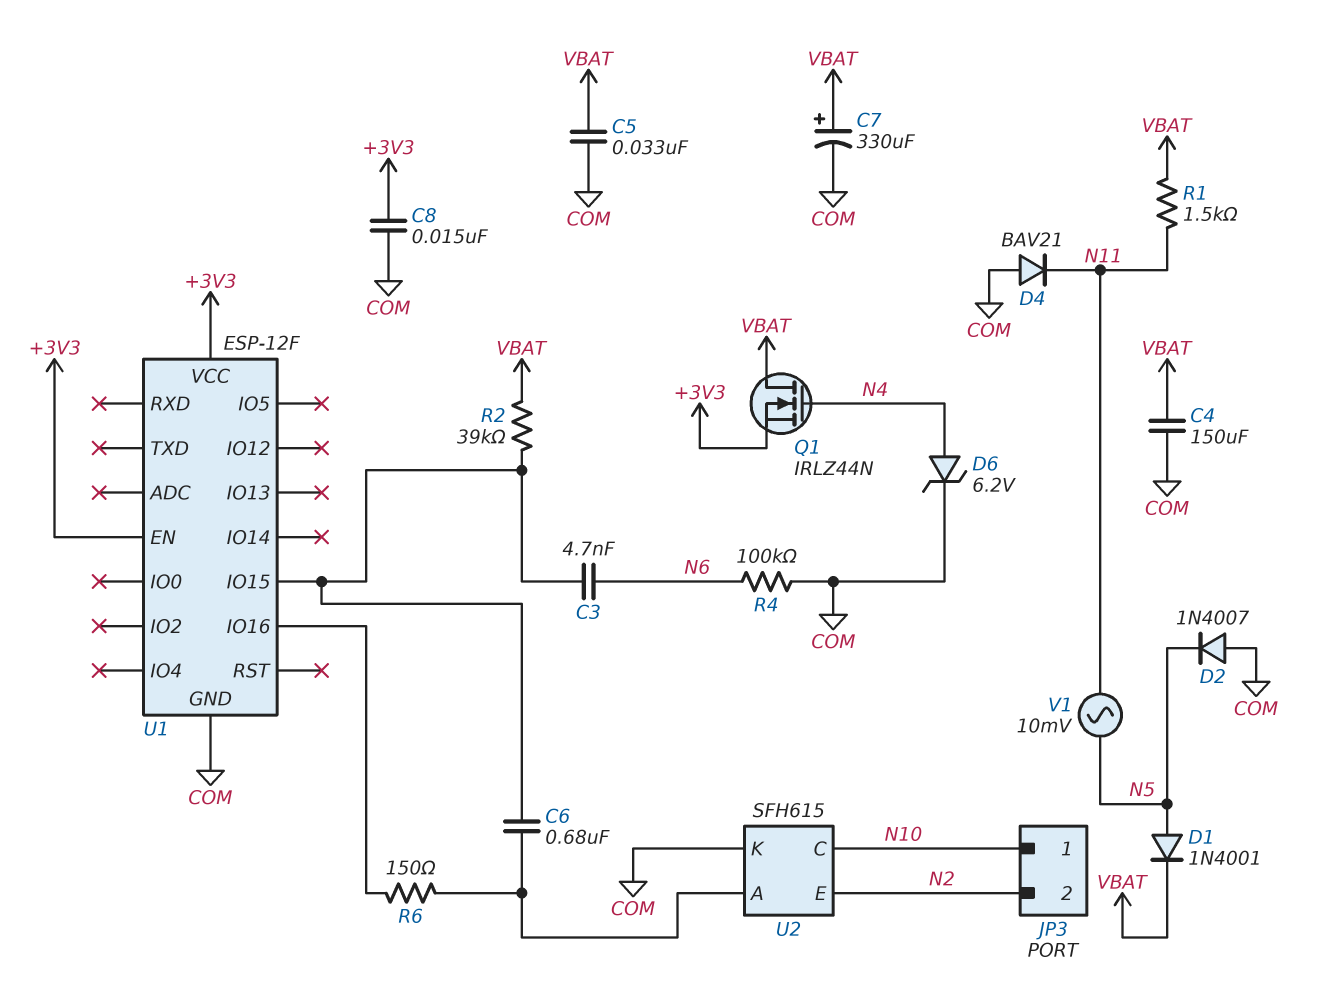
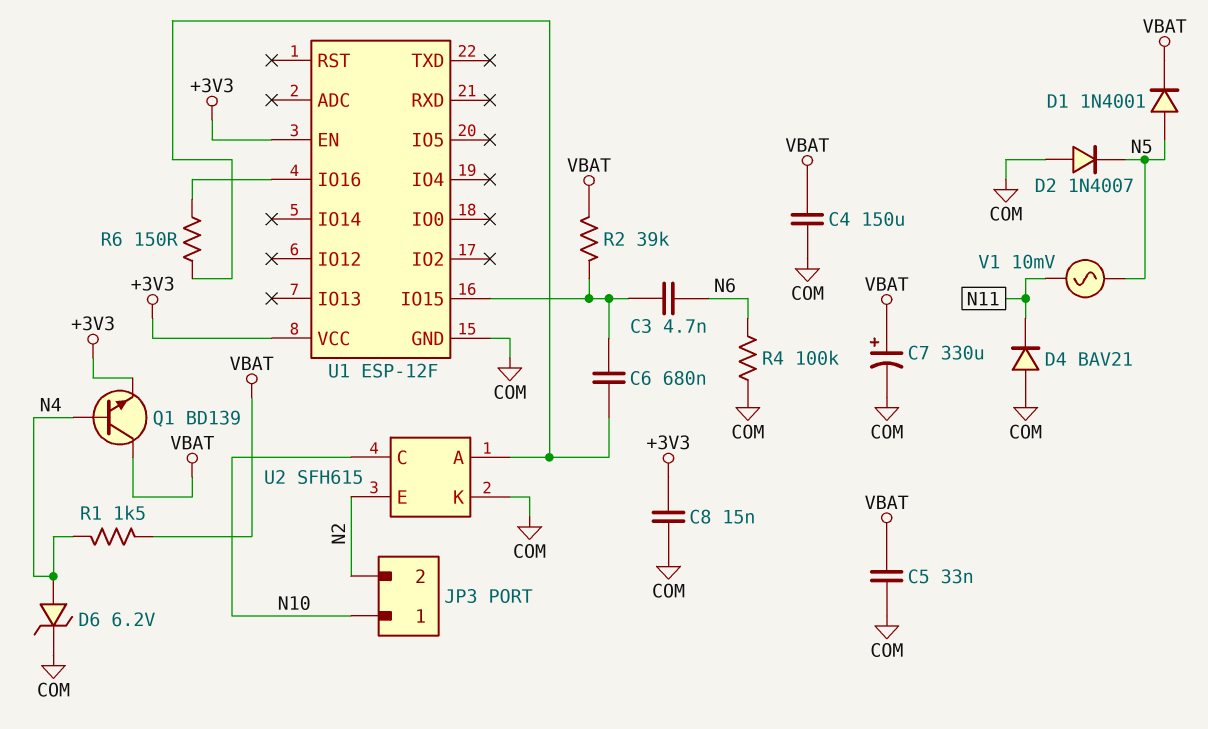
Q1: NMOS IRLZ44N (G N4, D VBAT, S +3V3) -> NPN BD139 (B N4, C VBAT, E +3V3)
R1: 1.5k (N11, VBAT) -> 1.5k (N4, VBAT)

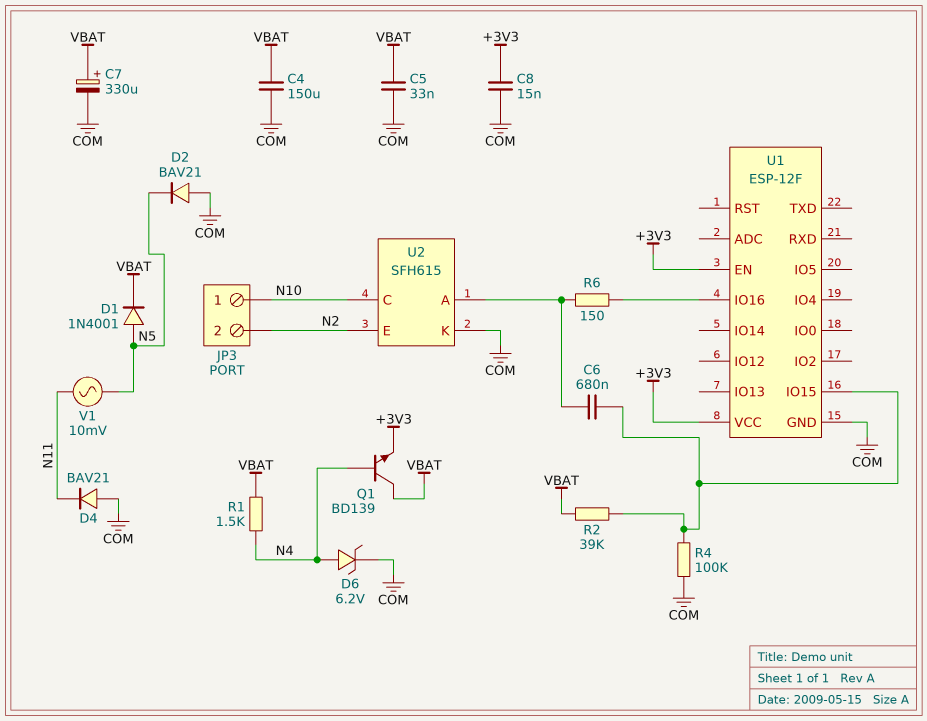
C3: 4.7nF (N6, U1/IO15) -> none
D2: diode 1N4007 (A COM, K N5) -> diode BAV21 (A COM, K N5)
R4: 100k (COM, N6) -> 100k (COM, U1/IO15)

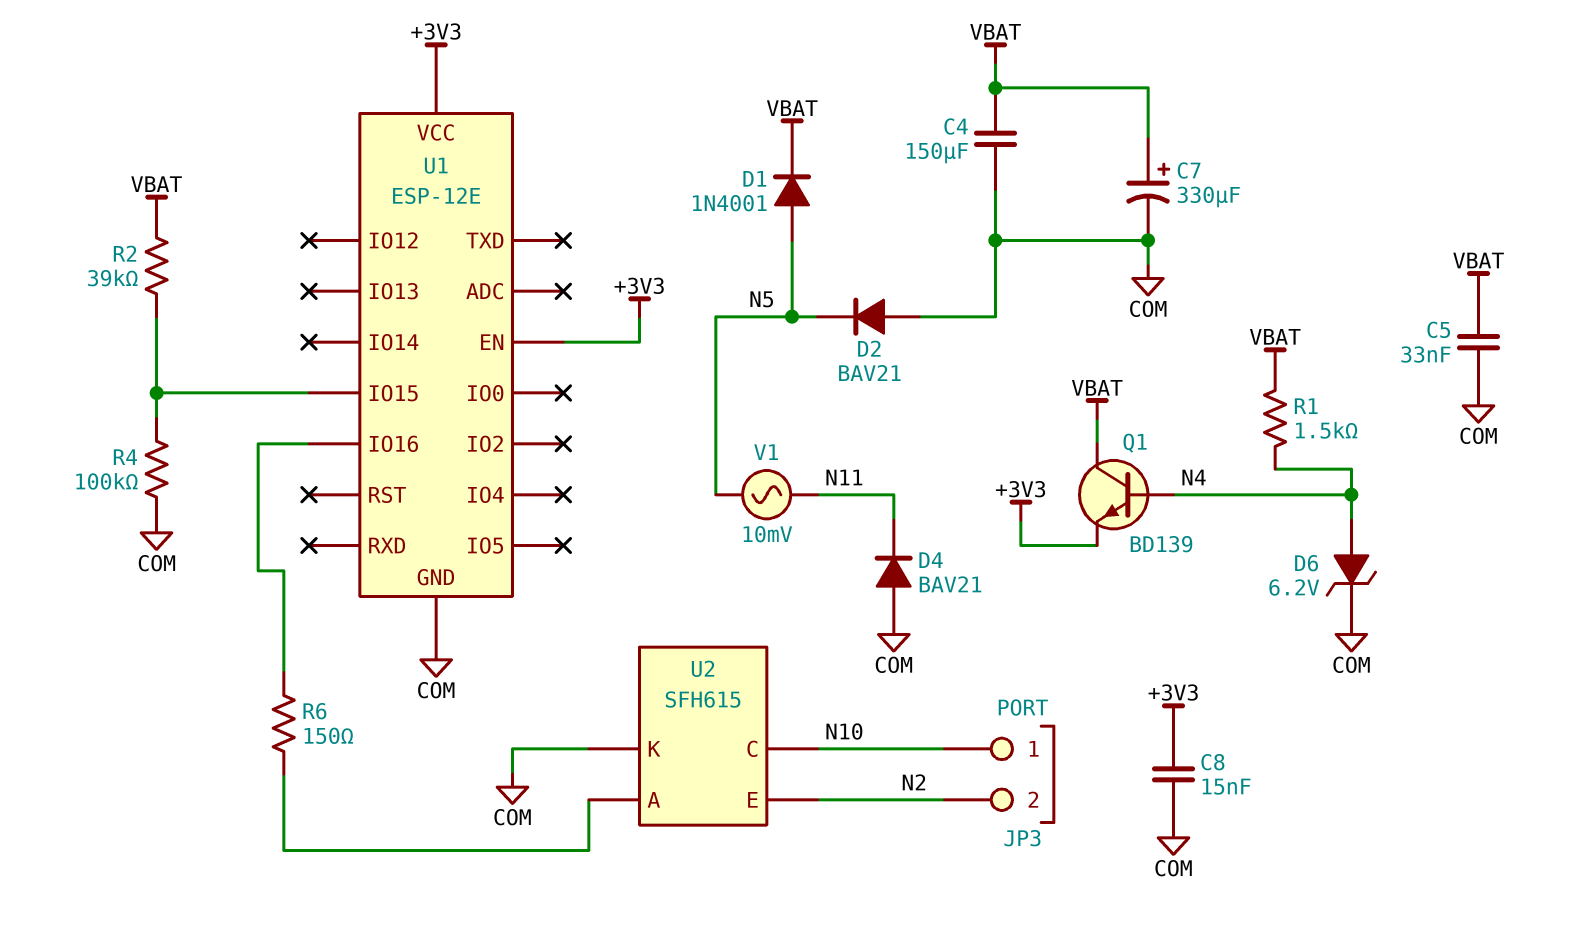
C6: 680nF (U1/IO15, U2/A) -> none
U1: ESP-12F -> ESP-12E

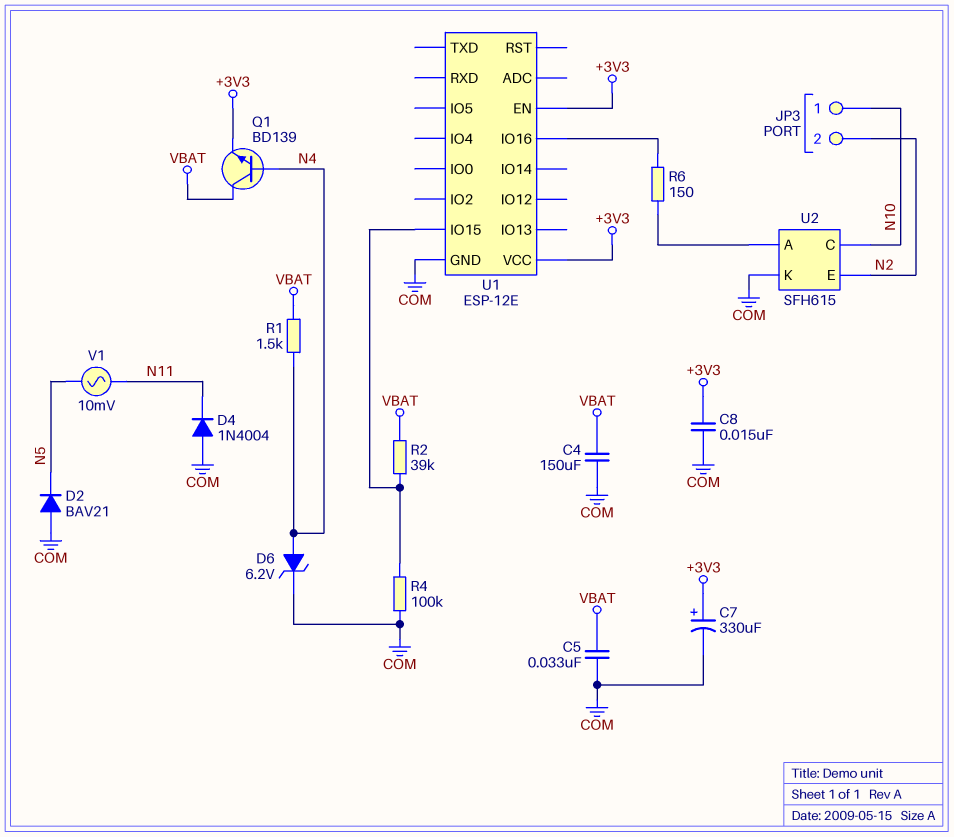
C7: 330uF (plus VBAT, minus COM) -> 330uF (plus +3V3, minus COM)
D1: diode 1N4001 (A N5, K VBAT) -> none
D4: diode BAV21 (A COM, K N11) -> diode 1N4004 (A COM, K N11)

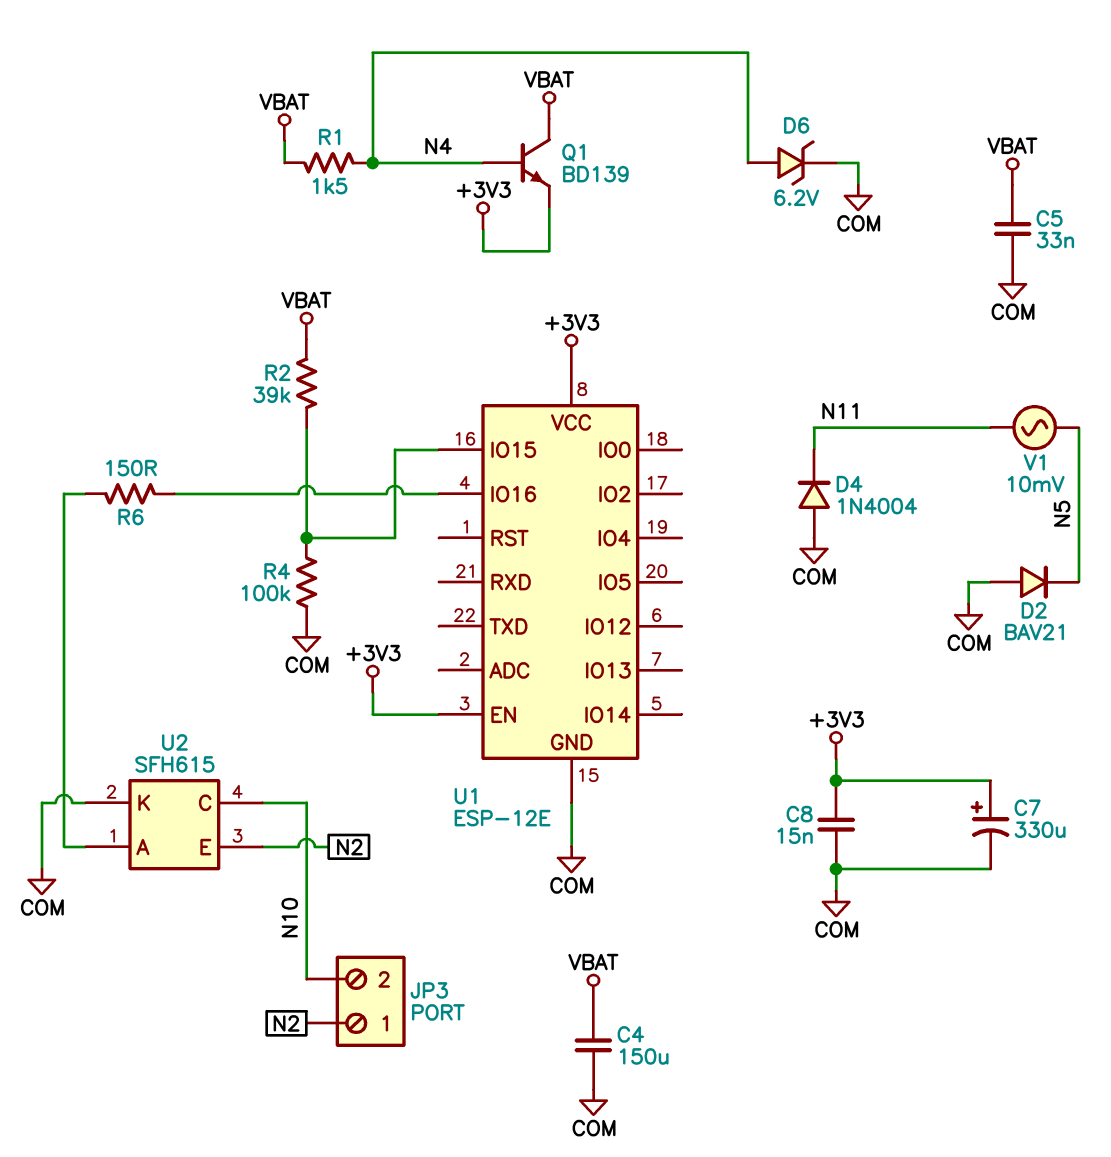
JP3 pin 1: N10 -> N2
JP3 pin 2: N2 -> N10

